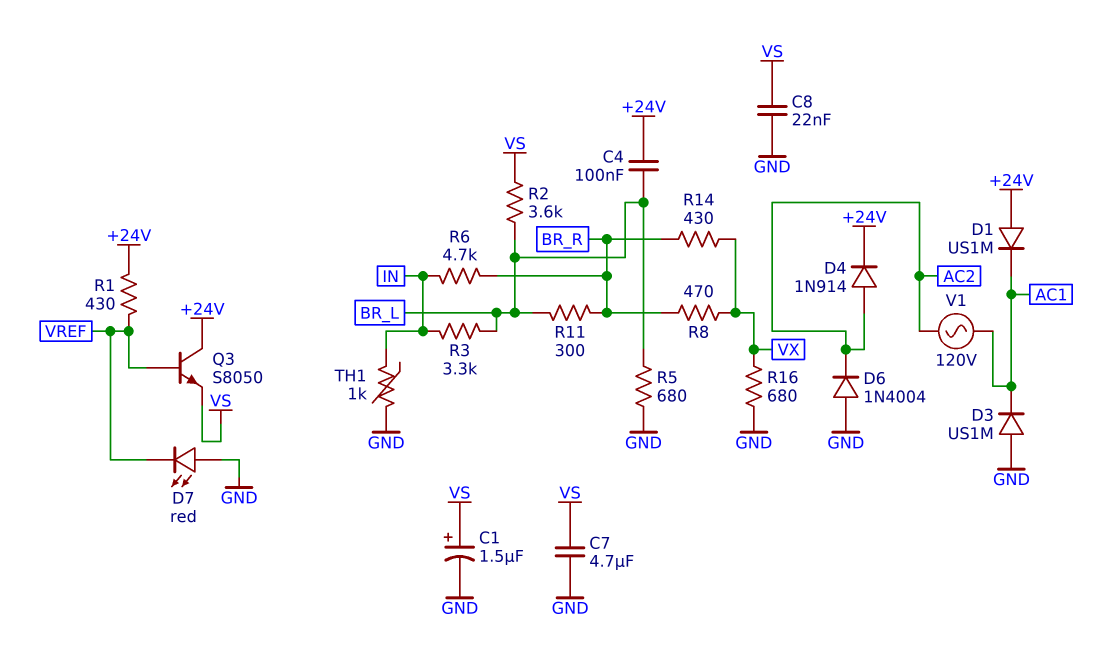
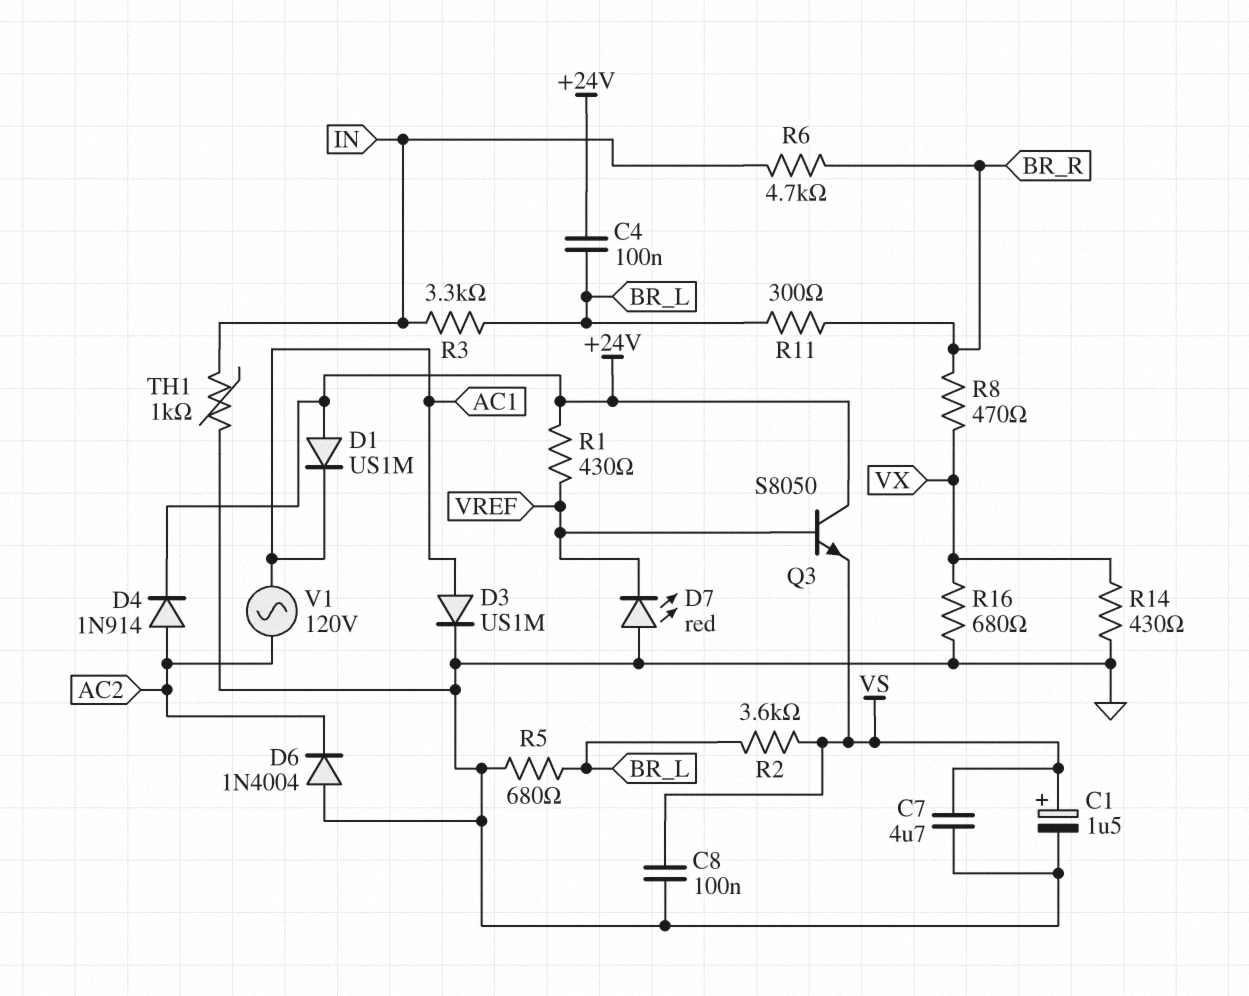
C8: 22nF (GND, VS) -> 100nF (GND, VS)
D3: diode US1M (A GND, K AC1) -> diode US1M (A AC1, K GND)
R14: 430 (BR_R, VX) -> 430 (GND, VX)

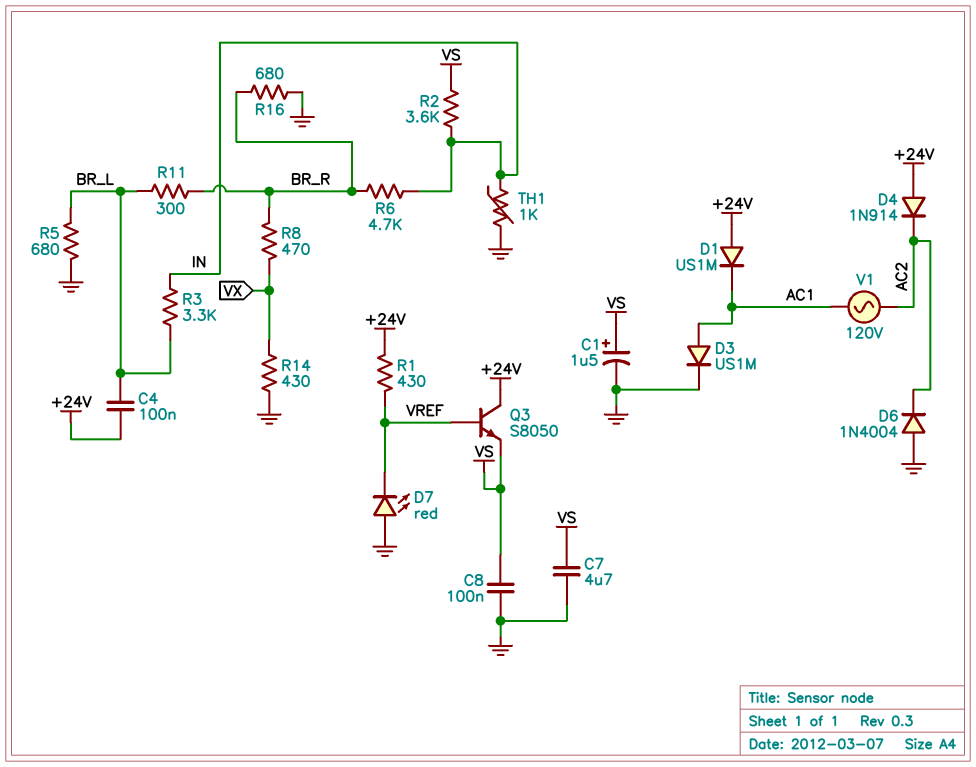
D4: diode 1N914 (A AC2, K +24V) -> diode 1N914 (A +24V, K AC2)
R2: 3.6k (BR_L, VS) -> 3.6k (IN, VS)
R16: 680 (GND, VX) -> 680 (BR_R, GND)

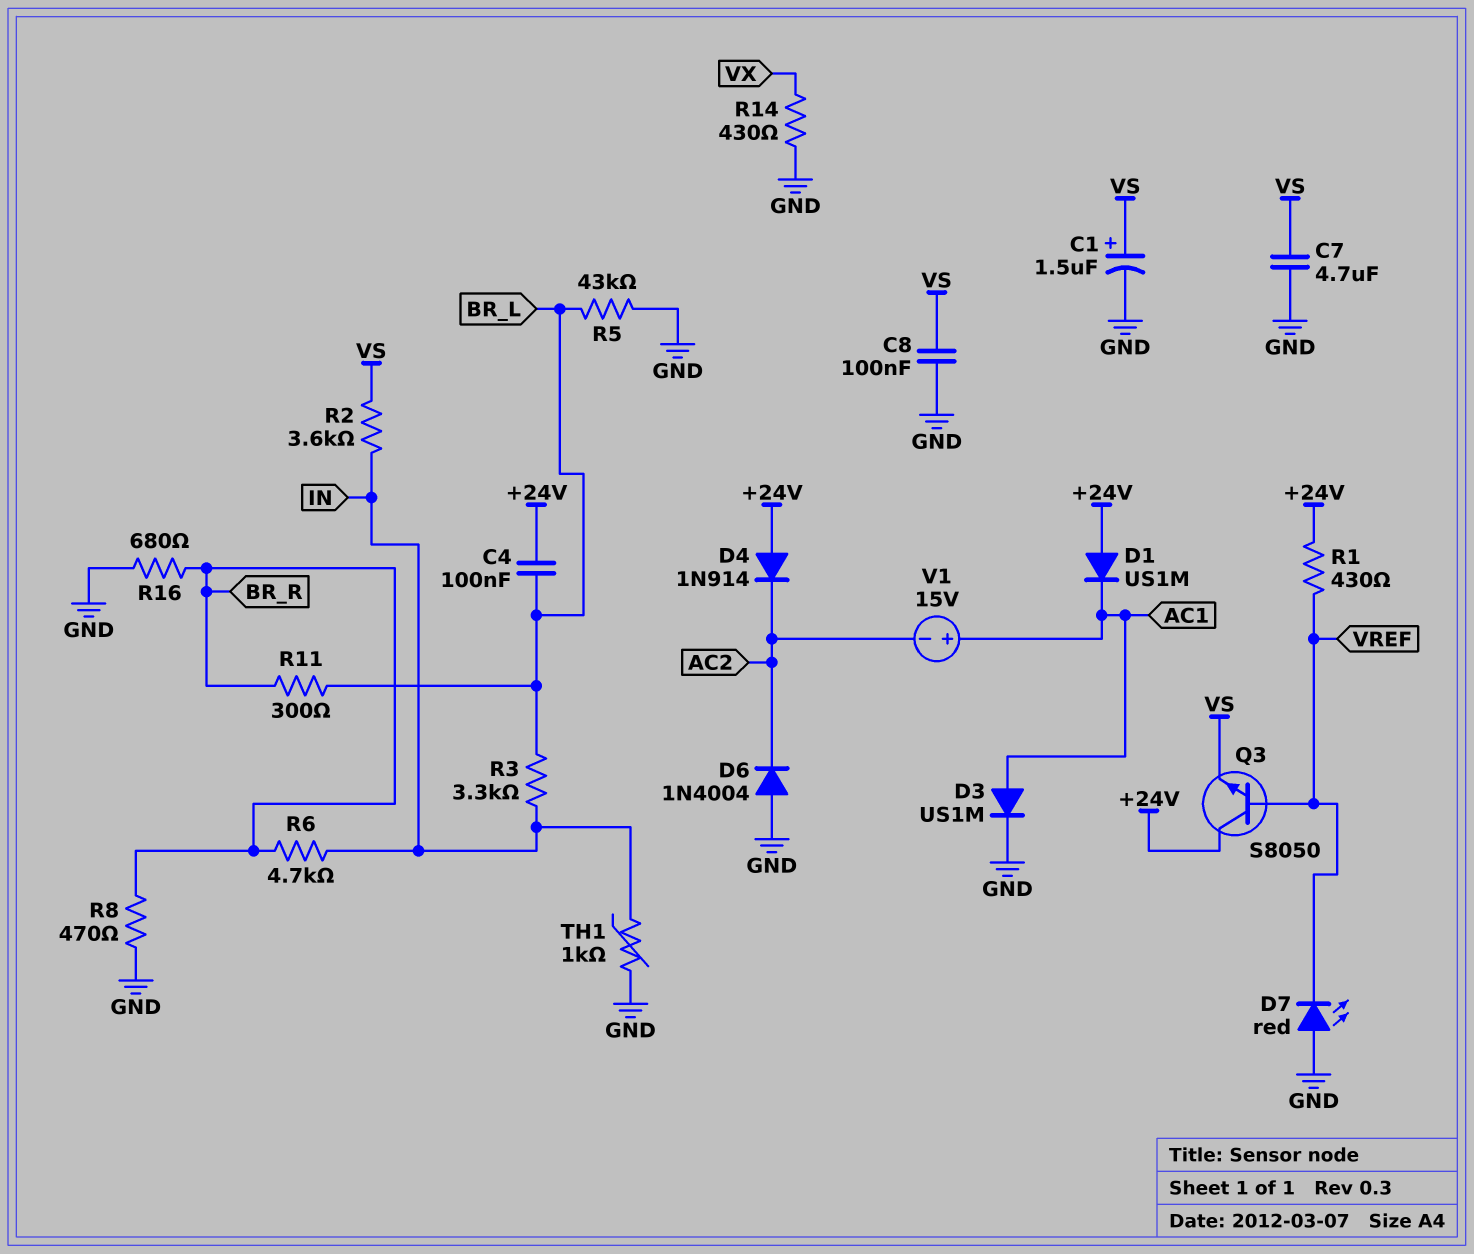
R5: 680 (BR_L, GND) -> 43k (BR_L, GND)
R8: 470 (BR_R, VX) -> 470 (BR_R, GND)
V1: AC 120V (AC1, AC2) -> 15V (plus AC1, minus AC2)

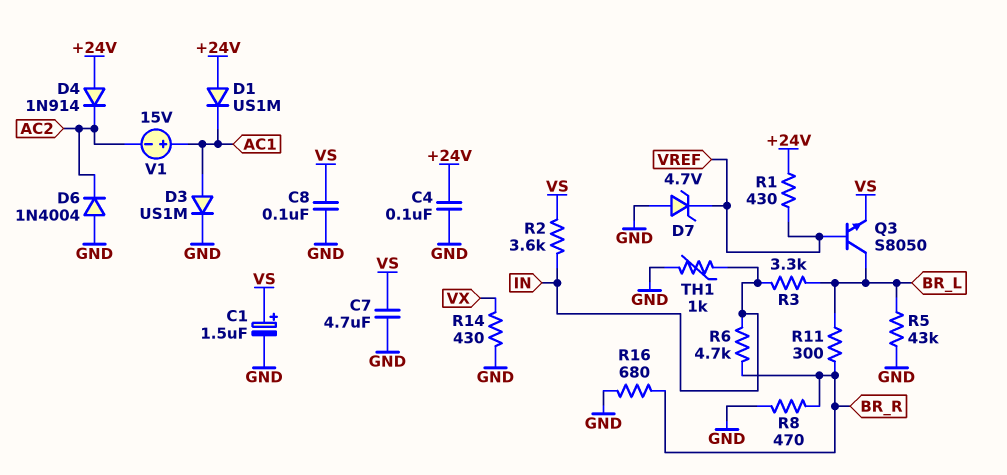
C4: 100nF (+24V, BR_L) -> 100nF (+24V, GND)
D7: LED red (A GND, K VREF) -> zener 4.7V (A GND, K VREF)
Q3: NPN S8050 (B VREF, C +24V, E VS) -> NPN S8050 (B VREF, C BR_L, E VS)

